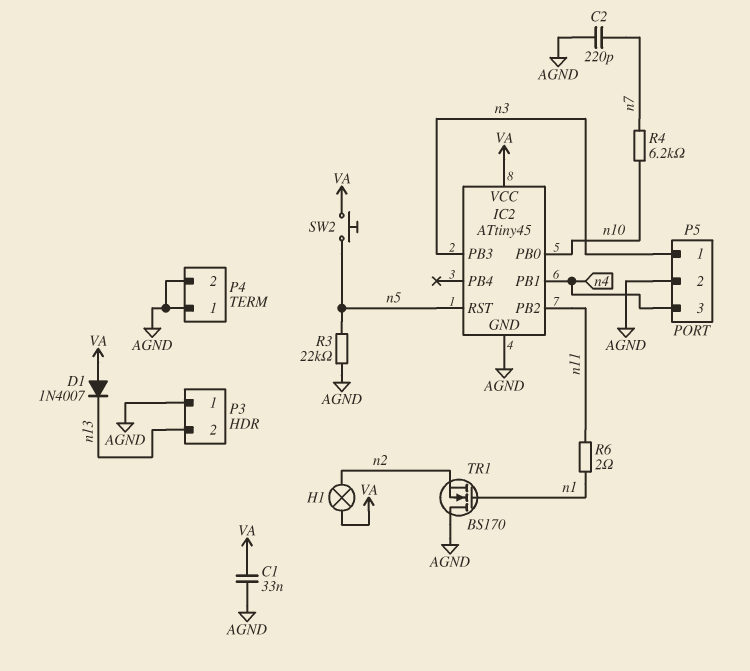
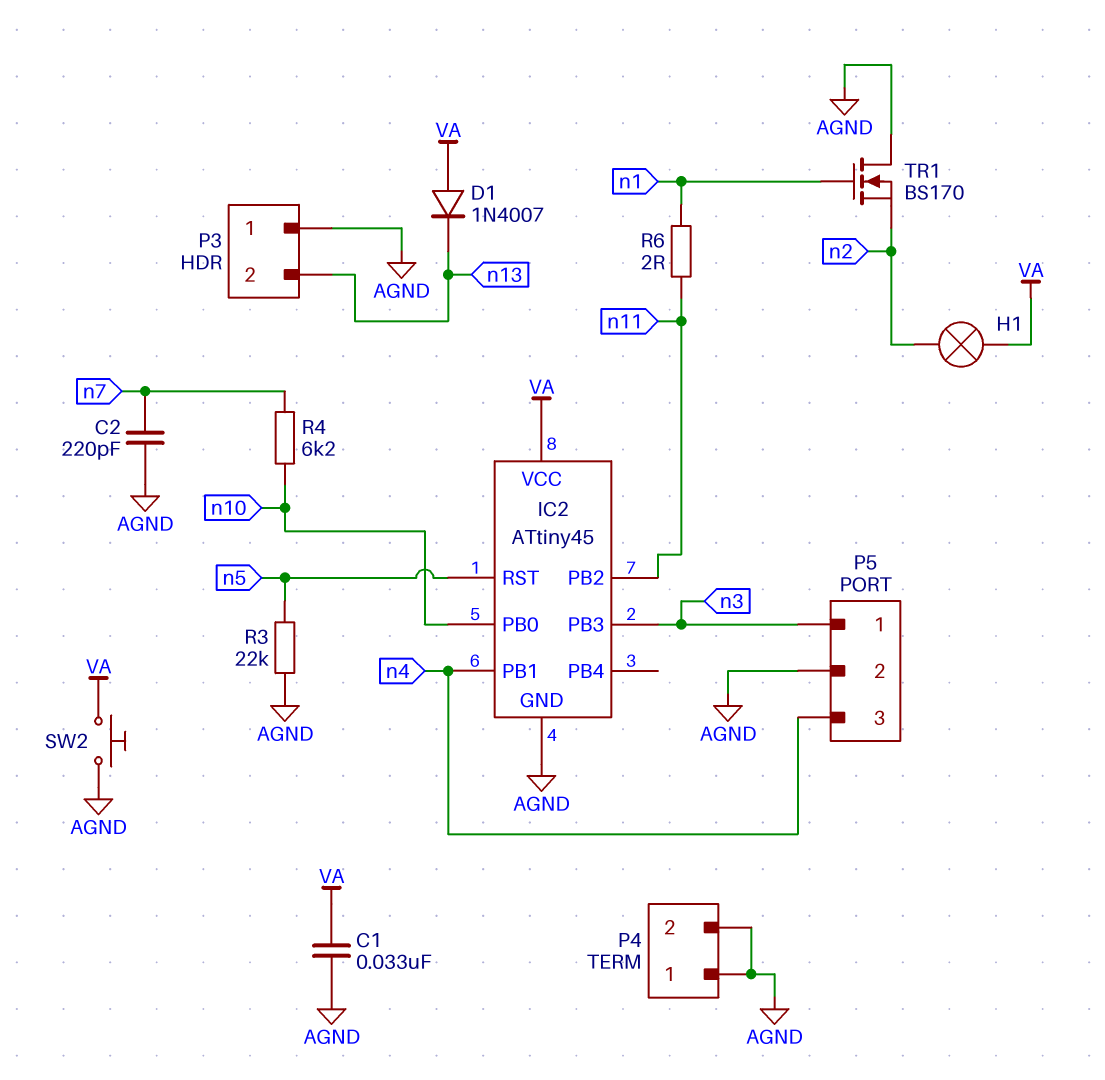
SW2: button (VA, n5) -> button (AGND, VA)

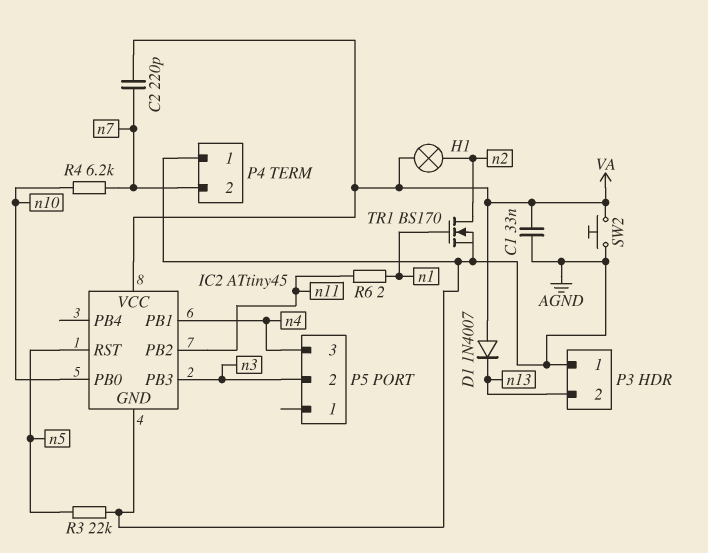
C2: 220pF (AGND, n7) -> 220pF (VA, n7)
P4 pin 2: AGND -> n7
P5 pin 1: n3 -> none
P5 pin 2: AGND -> n3
TR1: NMOS BS170 (G n1, D AGND, S n2) -> NMOS BS170 (G n1, D n2, S AGND)

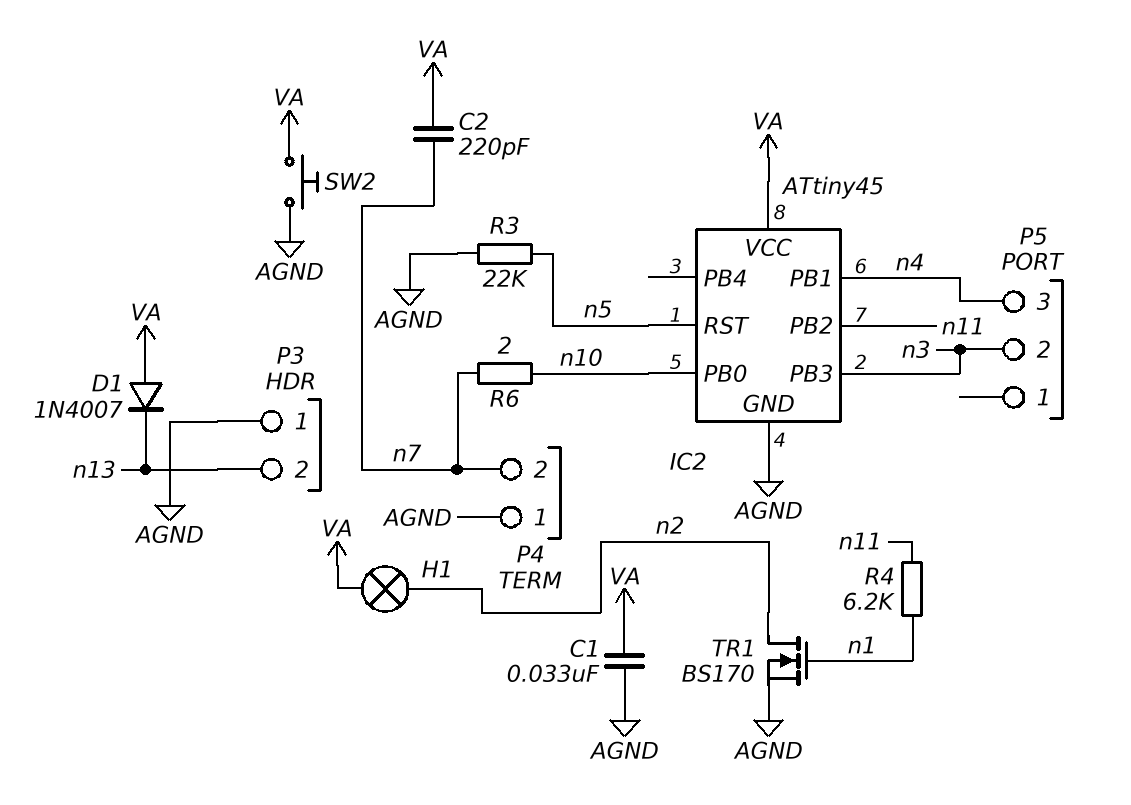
R4: 6.2k (n7, n10) -> 6.2k (n1, n11)
R6: 2 (n1, n11) -> 2 (n7, n10)

